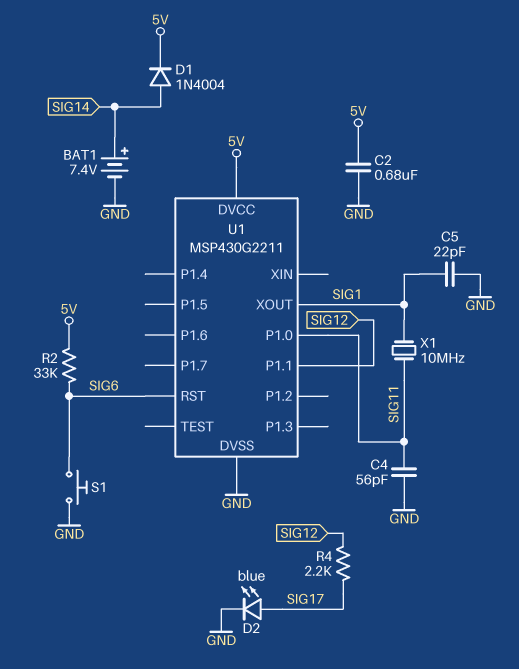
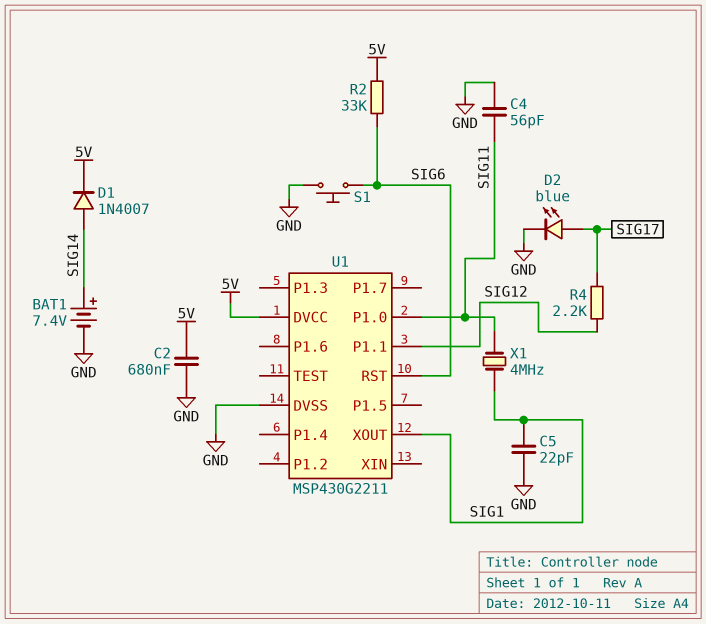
D1: diode 1N4004 (A SIG14, K 5V) -> diode 1N4007 (A SIG14, K 5V)
X1: 10MHz (SIG1, SIG11) -> 4MHz (SIG1, SIG11)

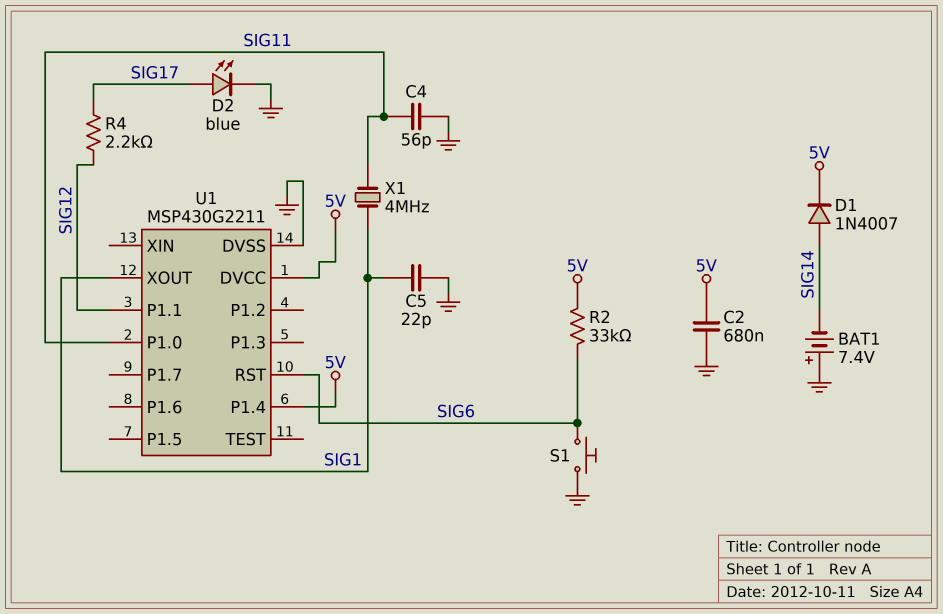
BAT1: 7.4V (plus SIG14, minus GND) -> 7.4V (plus GND, minus SIG14)
U1 pin P1.4: none -> 5V

